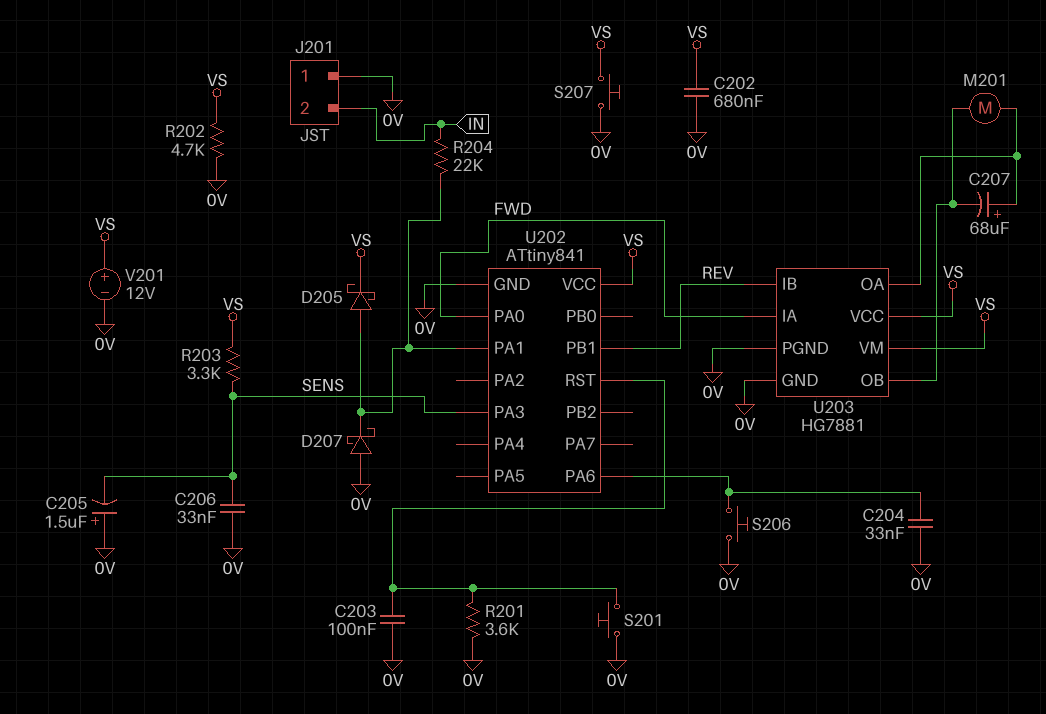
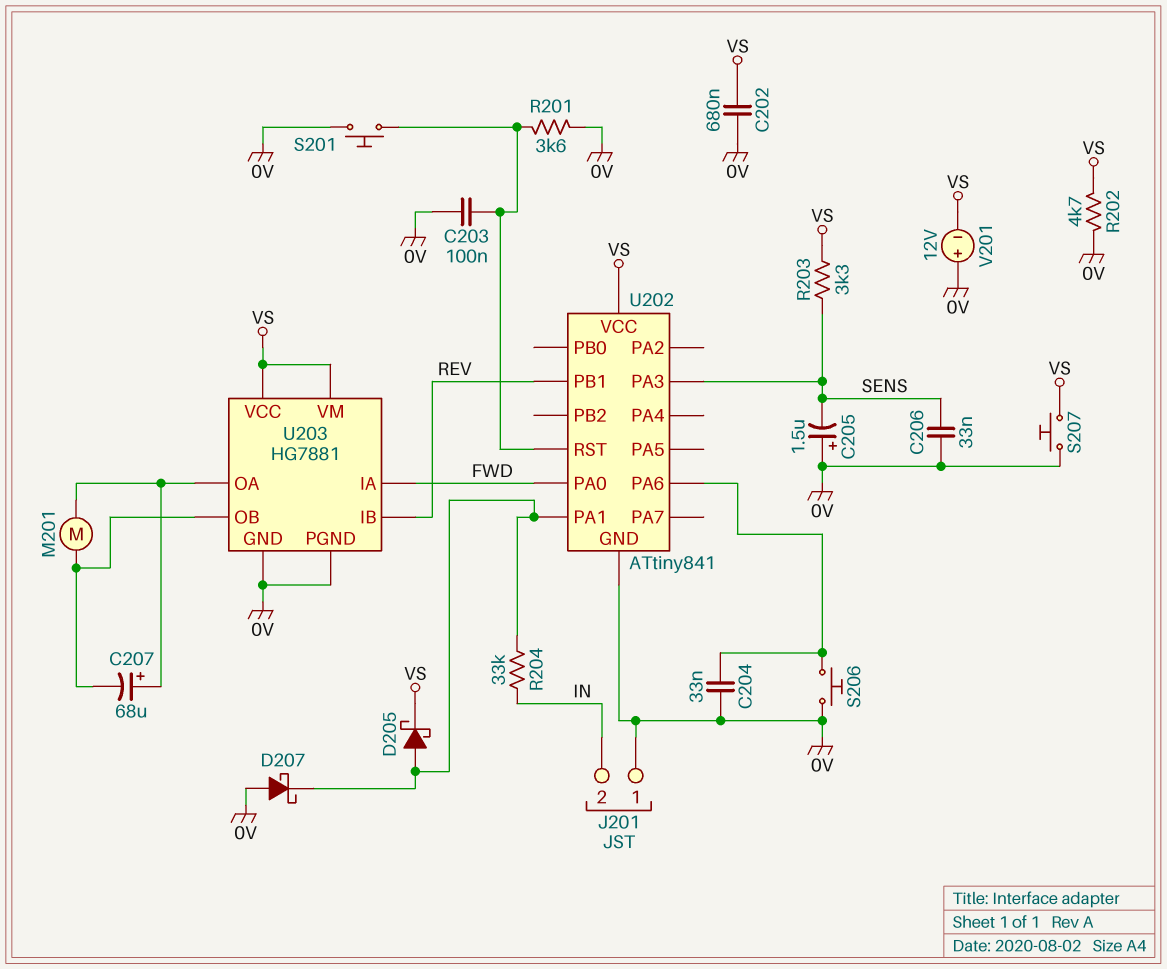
R204: 22k (IN, U202/PA1) -> 33k (IN, U202/PA1)
V201: 12V (plus VS, minus 0V) -> 12V (plus 0V, minus VS)

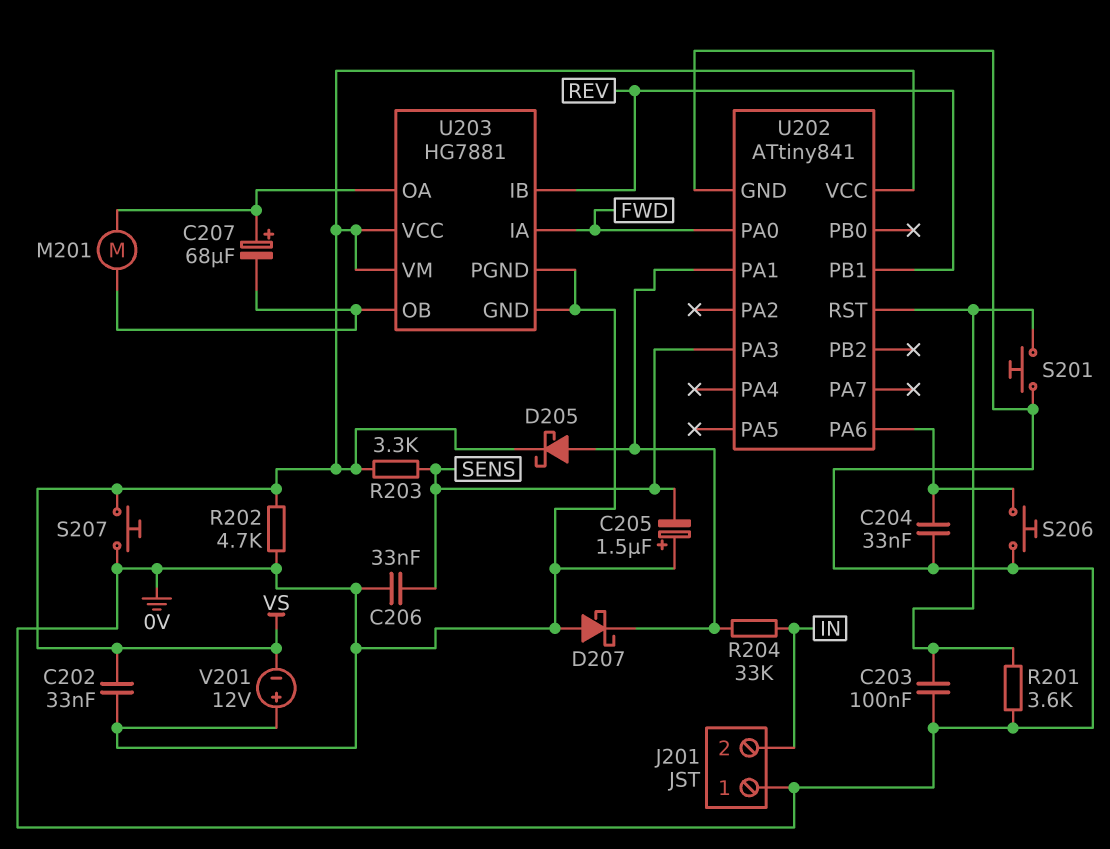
C202: 680nF (0V, VS) -> 33nF (0V, VS)

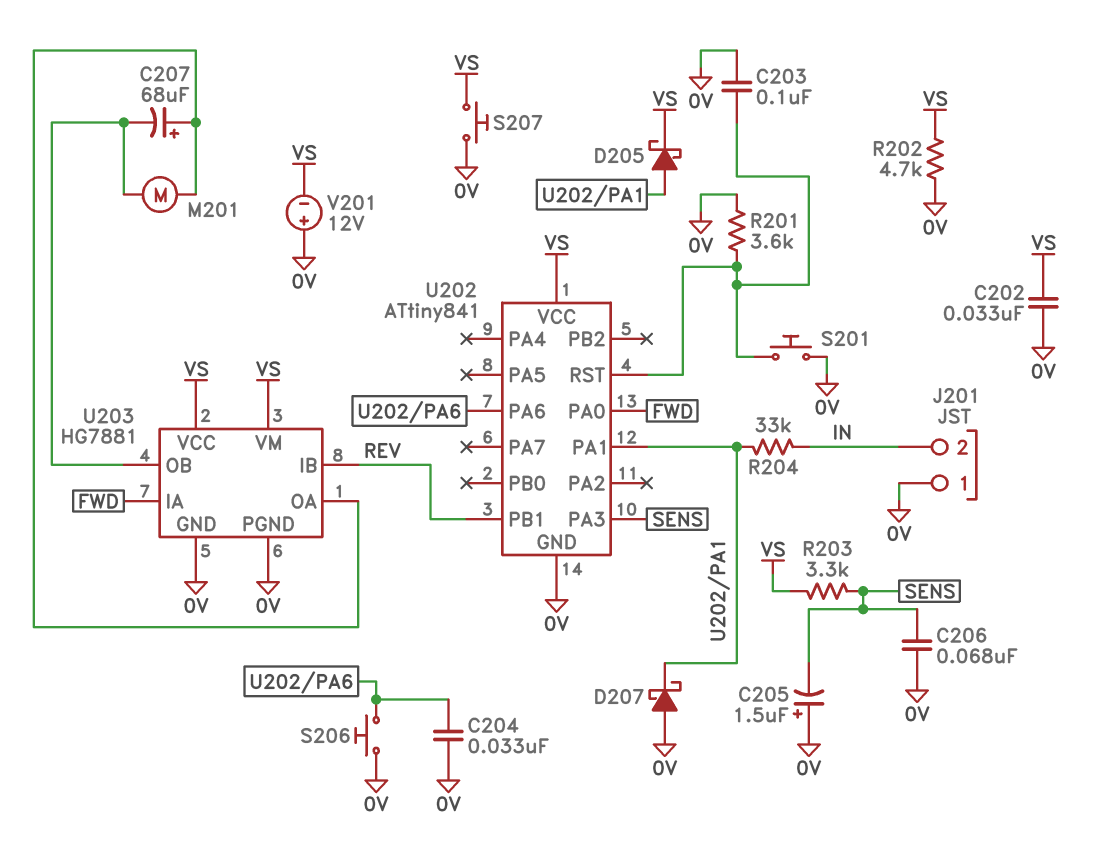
C206: 33nF (0V, SENS) -> 68nF (0V, SENS)

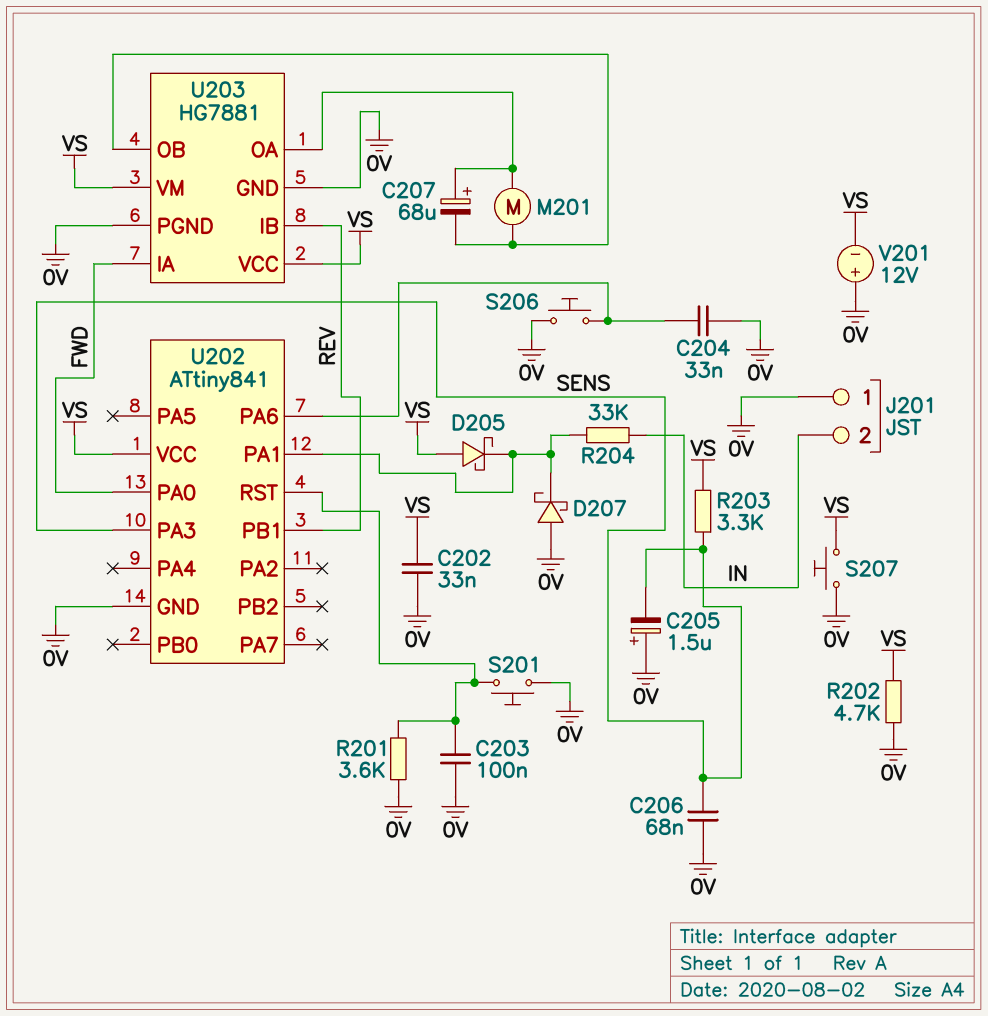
D205: schottky (A U202/PA1, K VS) -> schottky (A VS, K U202/PA1)

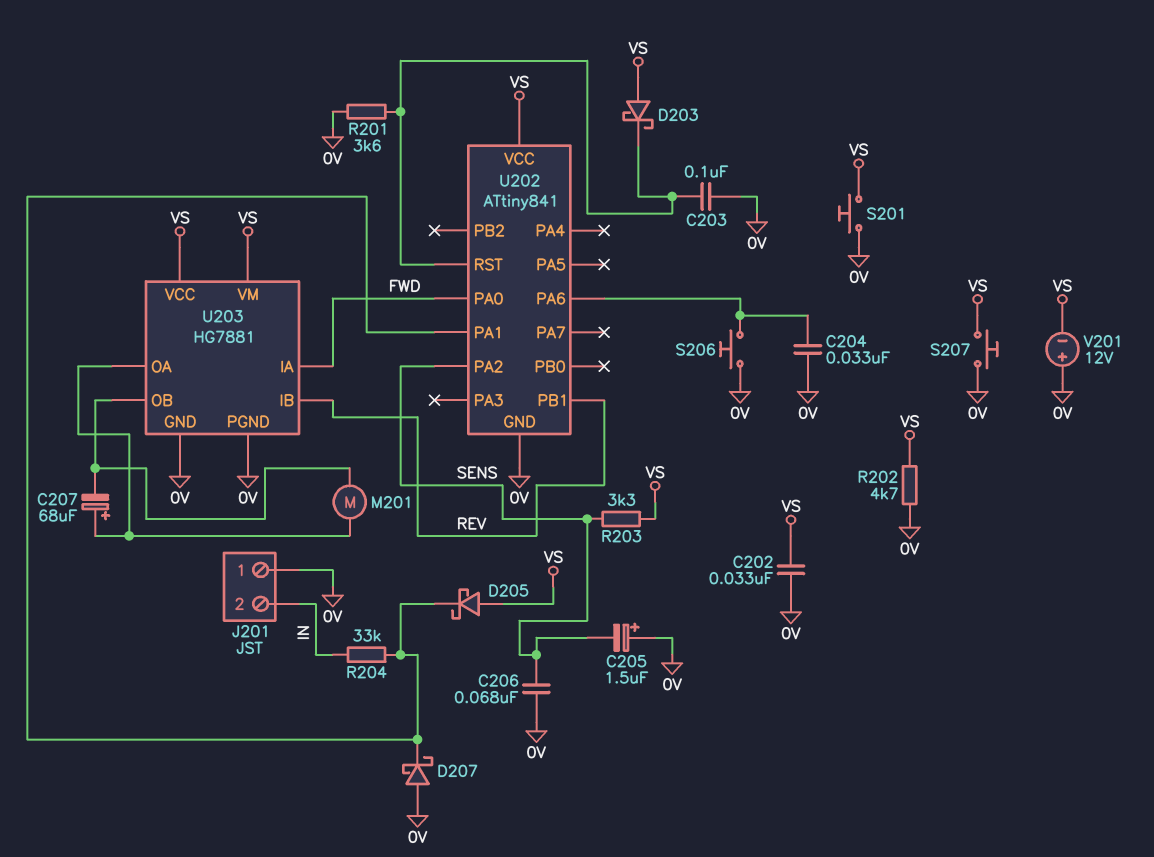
D203: none -> schottky (A VS, K U202/RST)
S201: button (0V, U202/RST) -> button (0V, VS)
U202 pin PA2: none -> SENS
U202 pin PA3: SENS -> none

